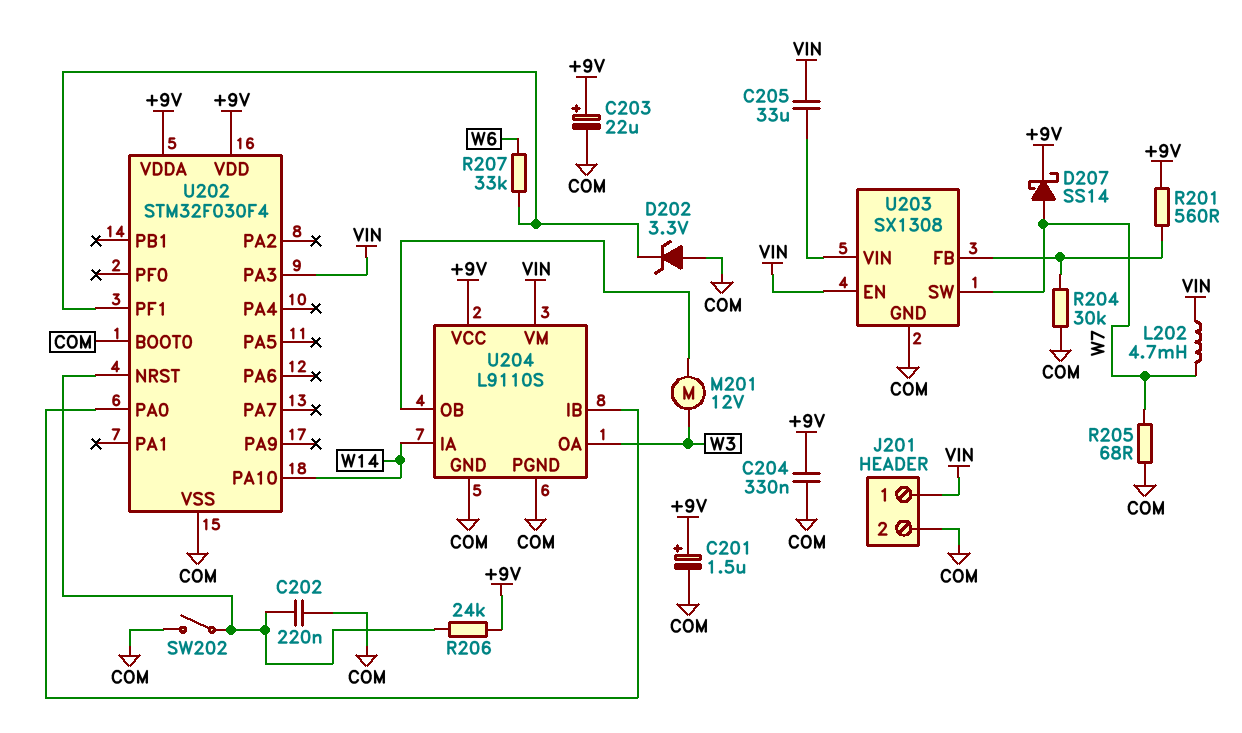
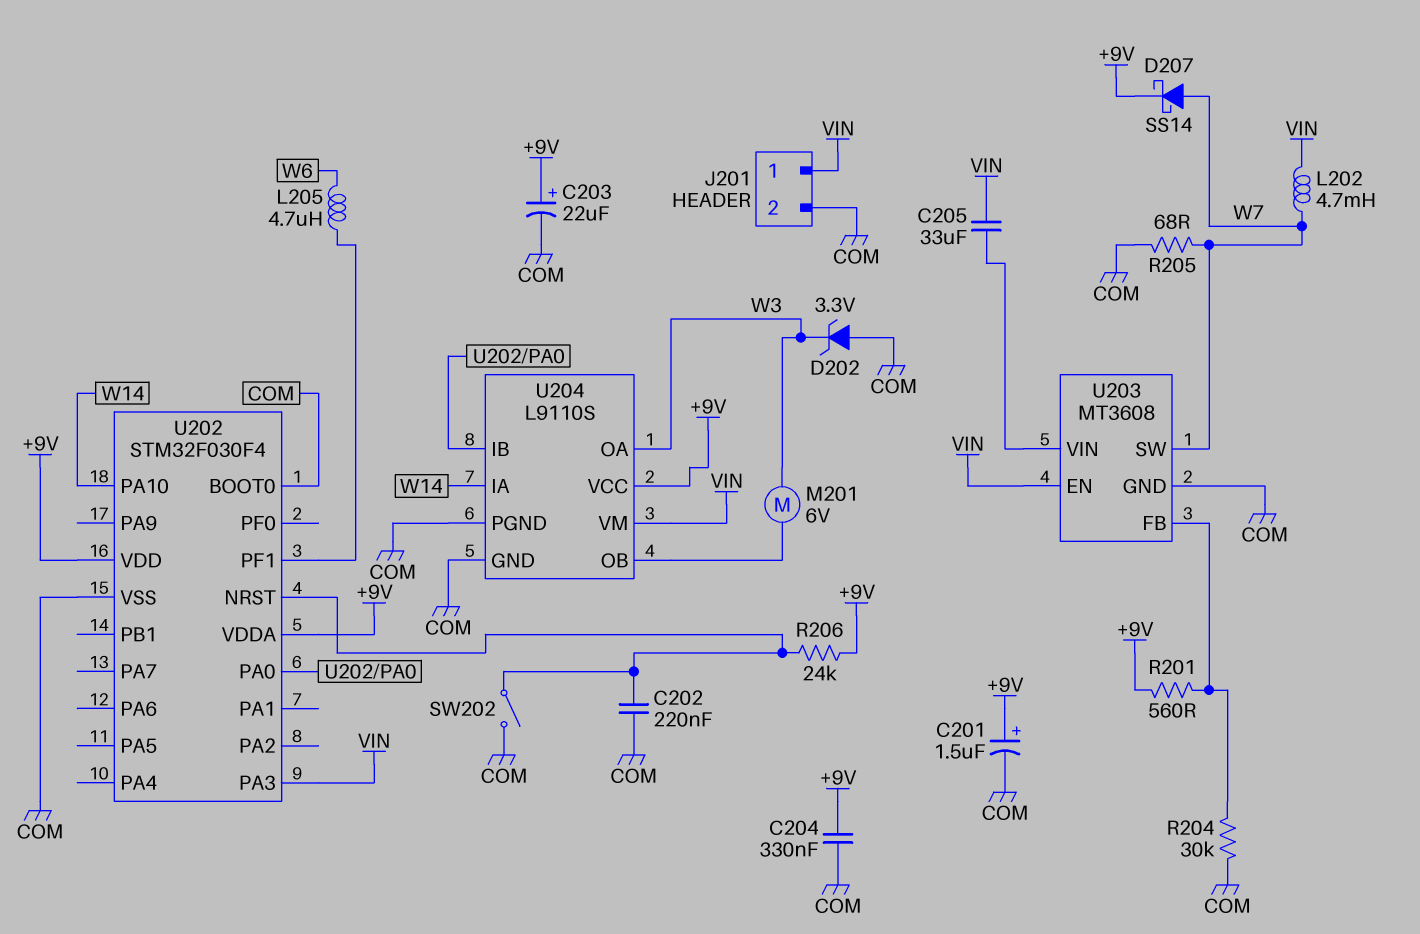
D202: zener 3.3V (A COM, K U202/PF1) -> zener 3.3V (A COM, K W3)
L205: none -> 4.7uH (U202/PF1, W6)
M201: motor 12V (U204/OB, W3) -> motor 6V (U204/OB, W3)
R207: 33k (U202/PF1, W6) -> none
U203: SX1308 -> MT3608

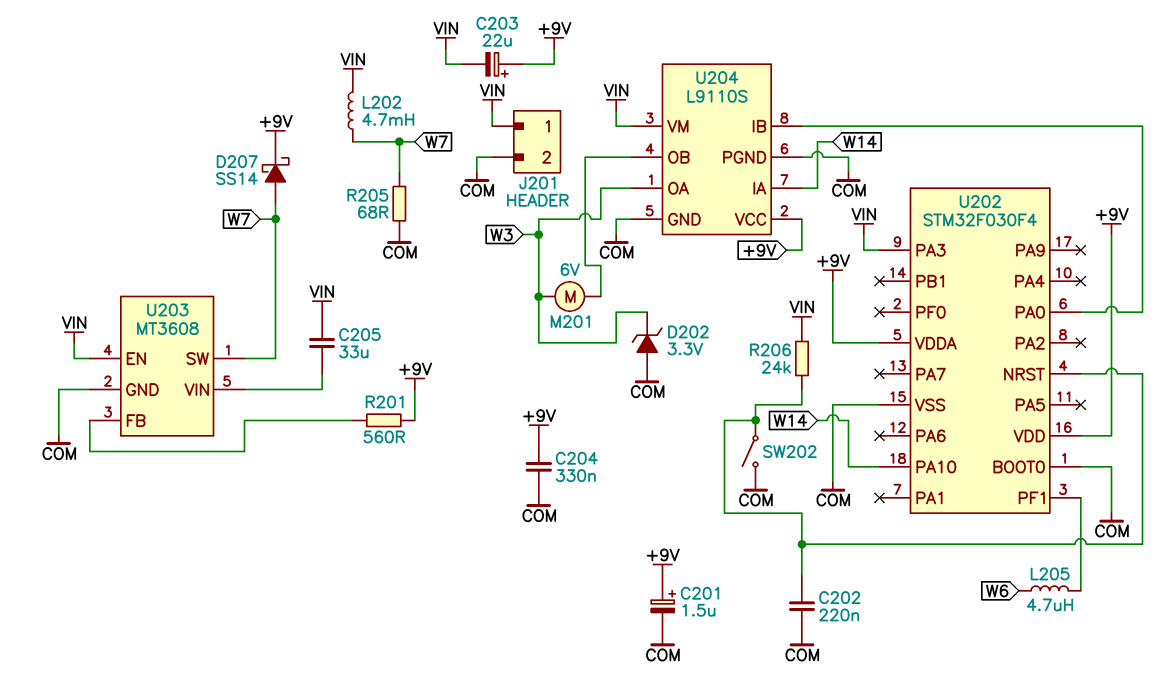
C203: 22uF (plus +9V, minus COM) -> 22uF (plus +9V, minus VIN)
R204: 30k (COM, U203/FB) -> none
R206: 24k (+9V, U202/NRST) -> 24k (U202/NRST, VIN)

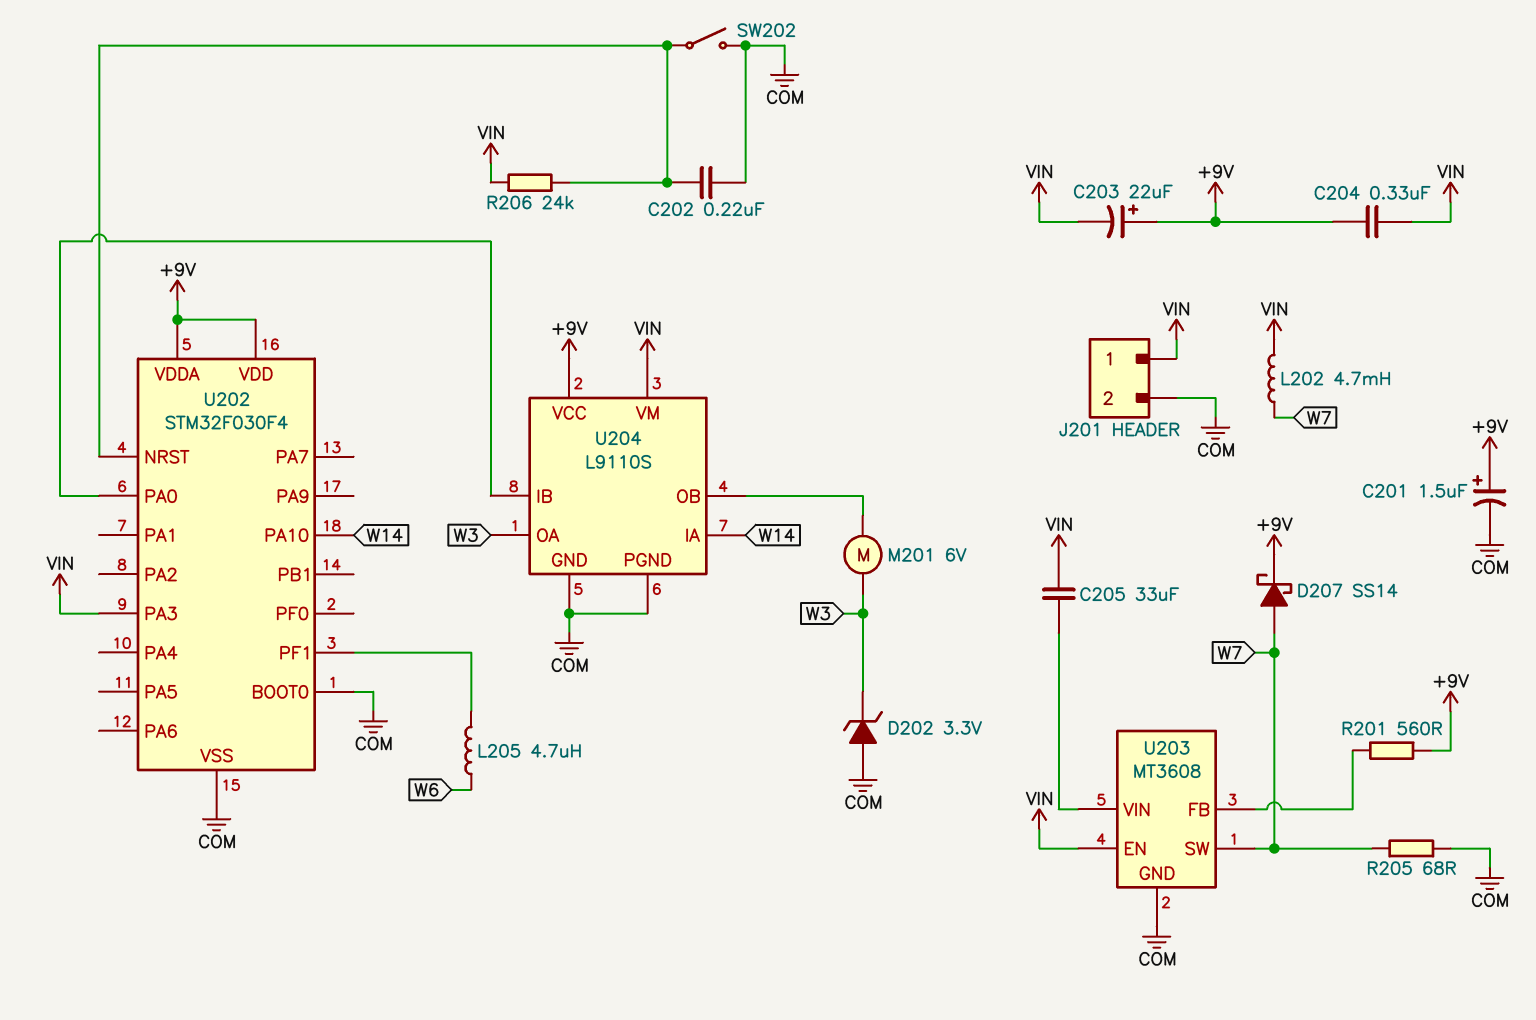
C204: 330nF (+9V, COM) -> 330nF (+9V, VIN)

